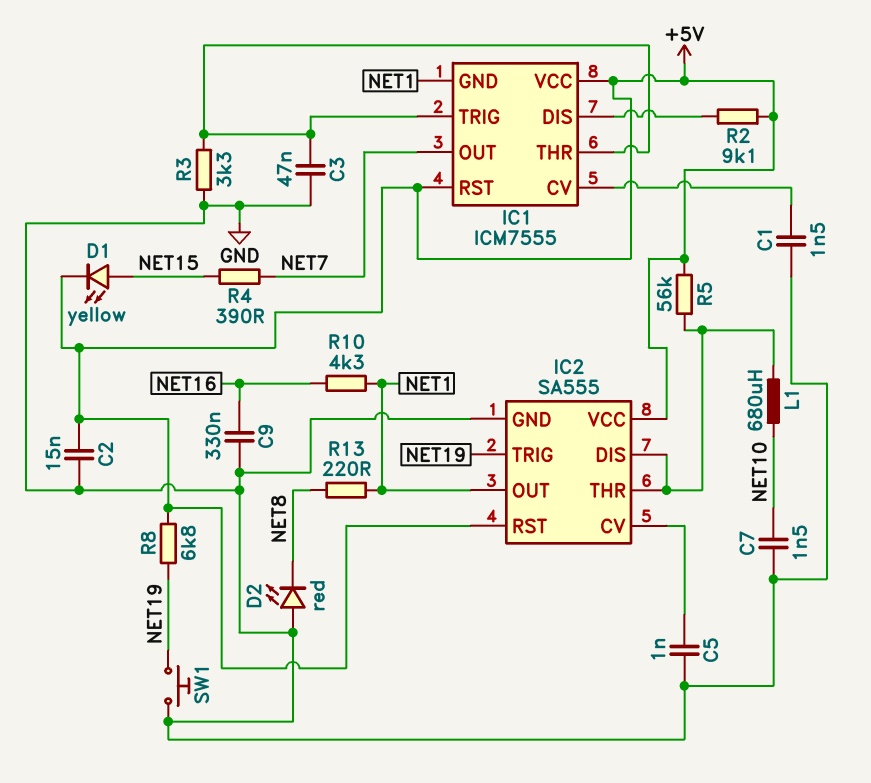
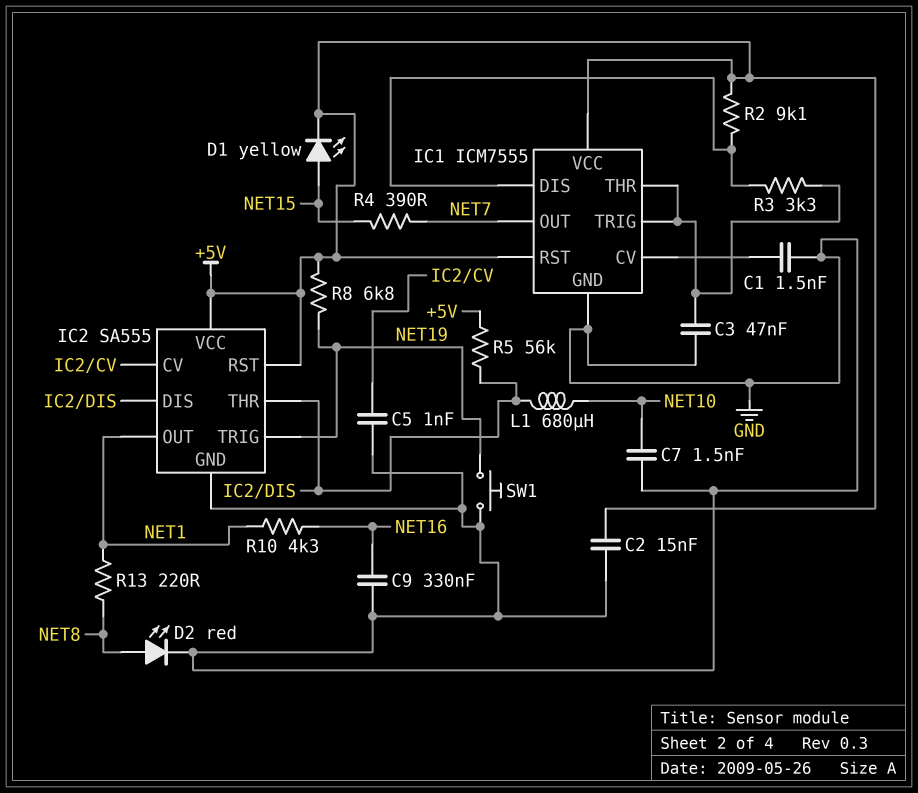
D2: LED red (A GND, K NET8) -> LED red (A NET8, K GND)
IC1 pin GND: NET1 -> GND
R3: 3.3k (GND, IC1/THR) -> 3.3k (IC1/DIS, IC1/THR)

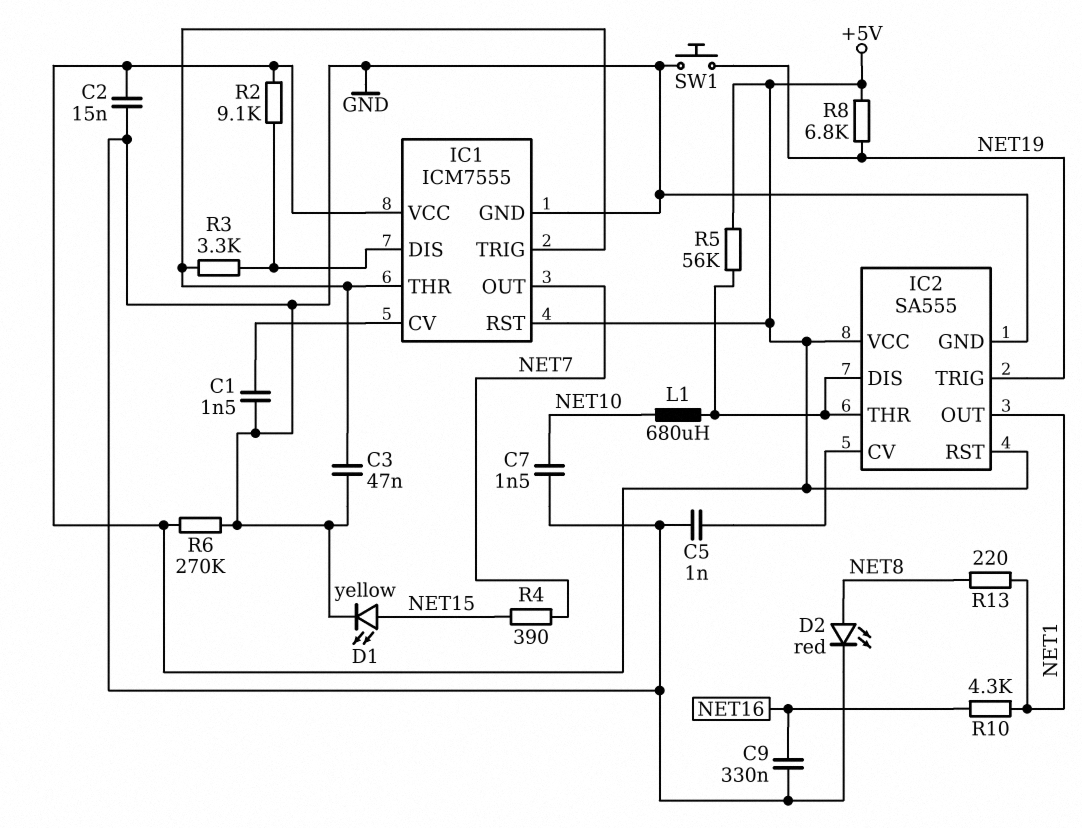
D1: LED yellow (A NET15, K +5V) -> LED yellow (A NET15, K GND)
R6: none -> 270k (+5V, GND)

